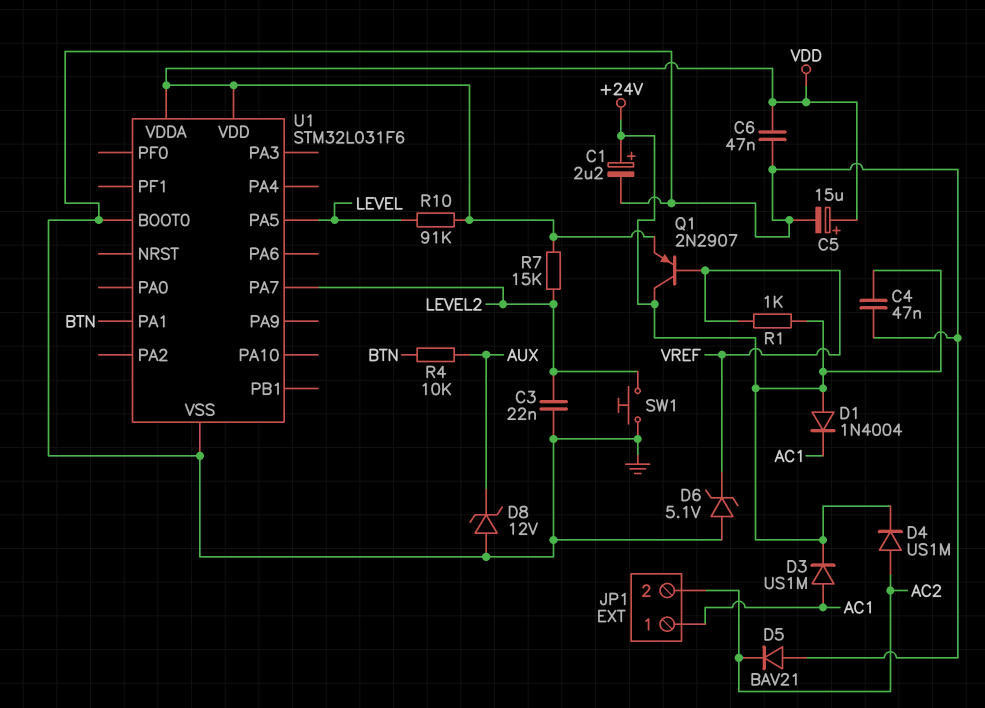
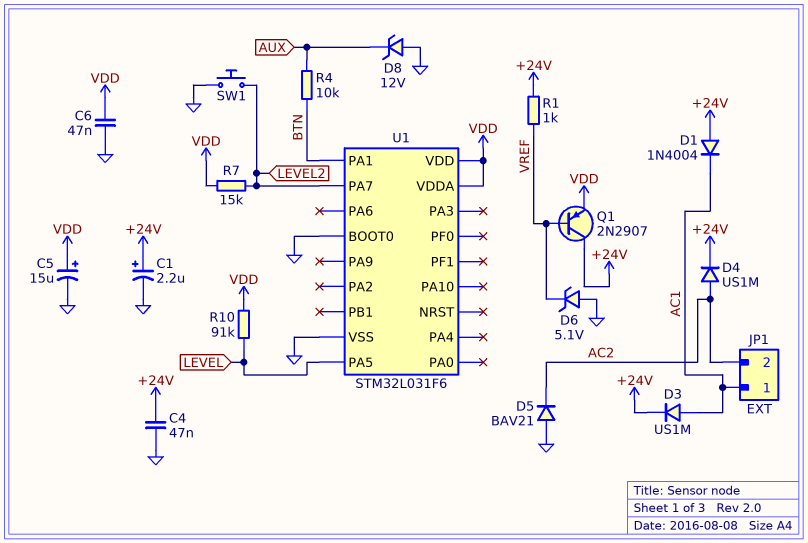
C3: 22nF (GND, LEVEL2) -> none

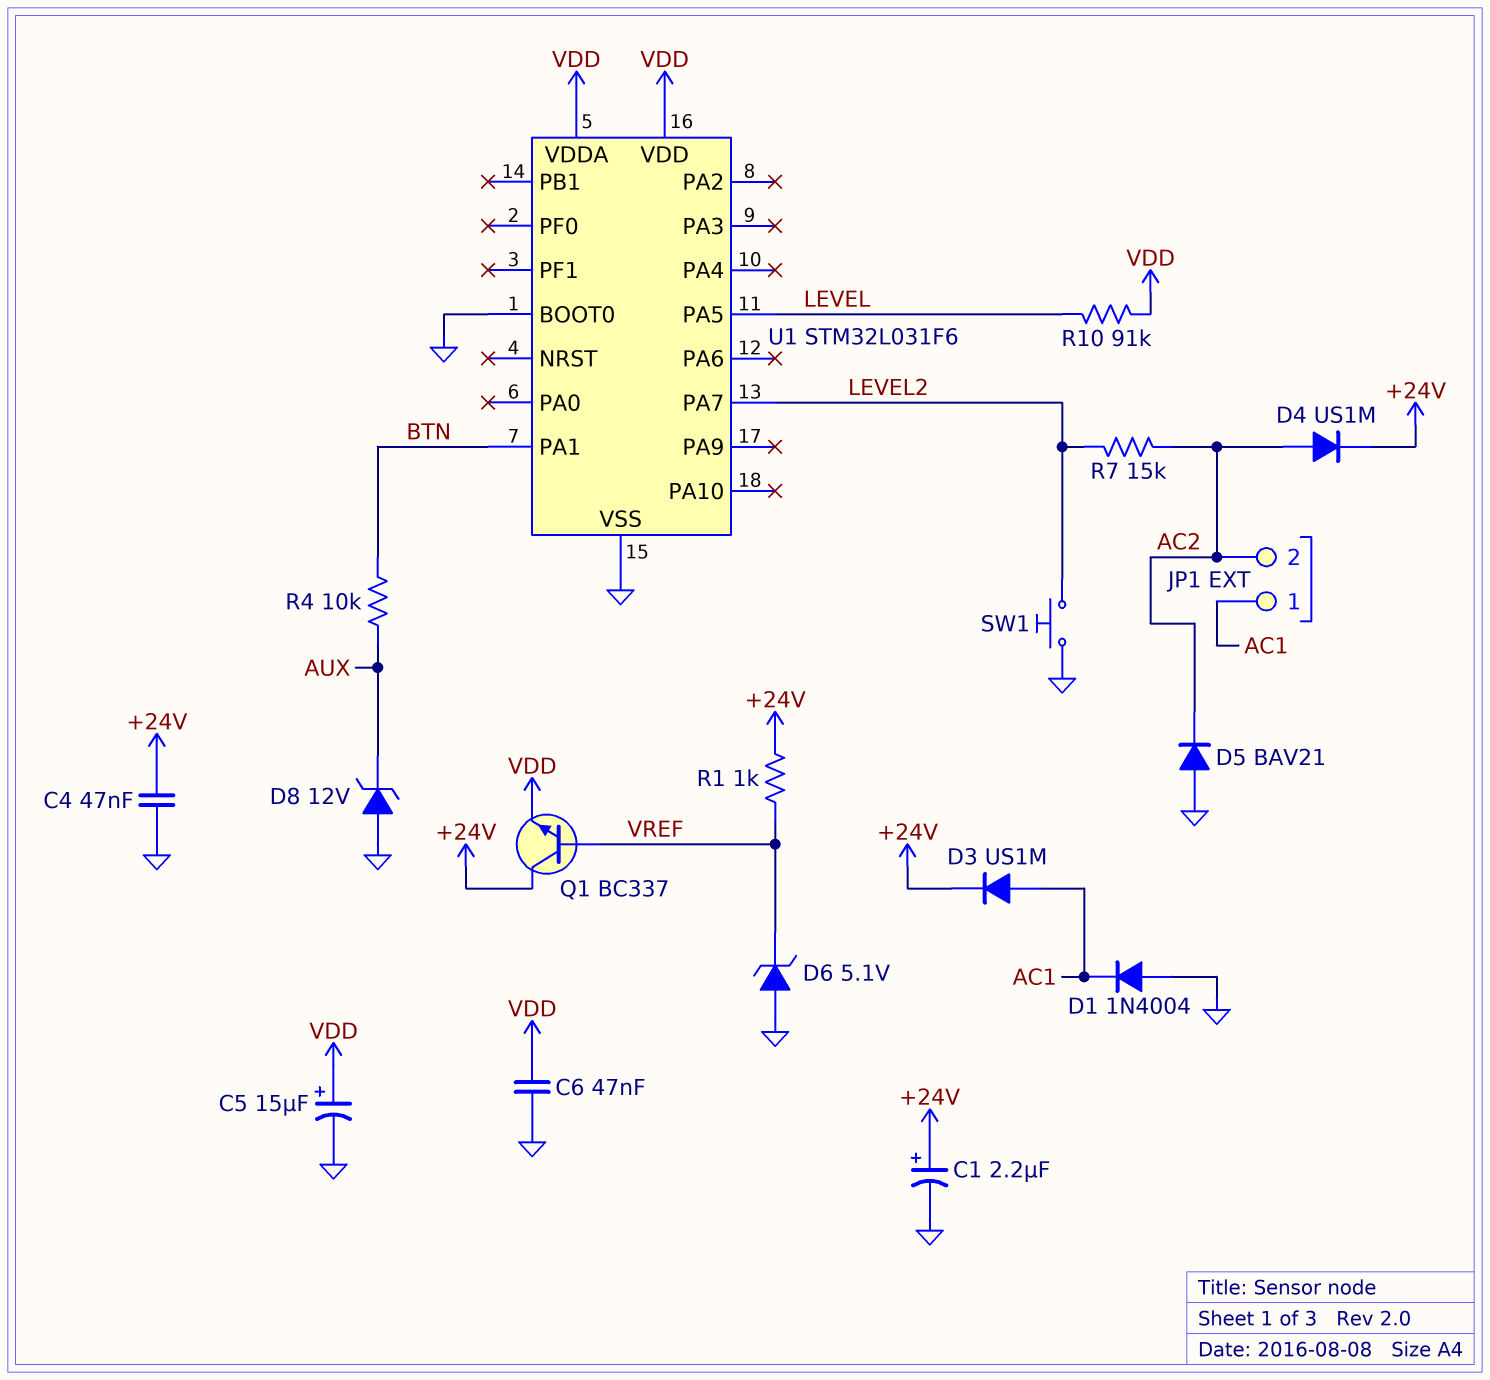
D1: diode 1N4004 (A +24V, K AC1) -> diode 1N4004 (A GND, K AC1)
Q1: PNP 2N2907 (B VREF, C +24V, E VDD) -> NPN BC337 (B VREF, C +24V, E VDD)
R7: 15k (LEVEL2, VDD) -> 15k (AC2, LEVEL2)

